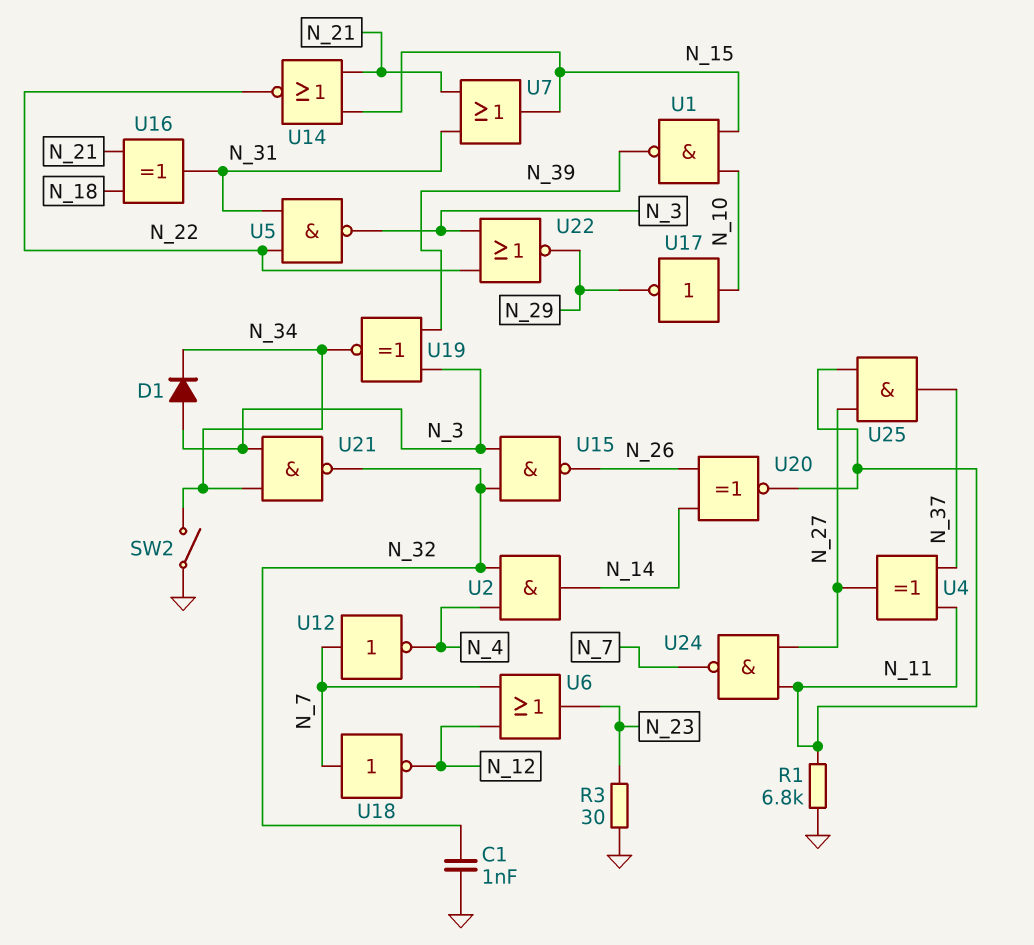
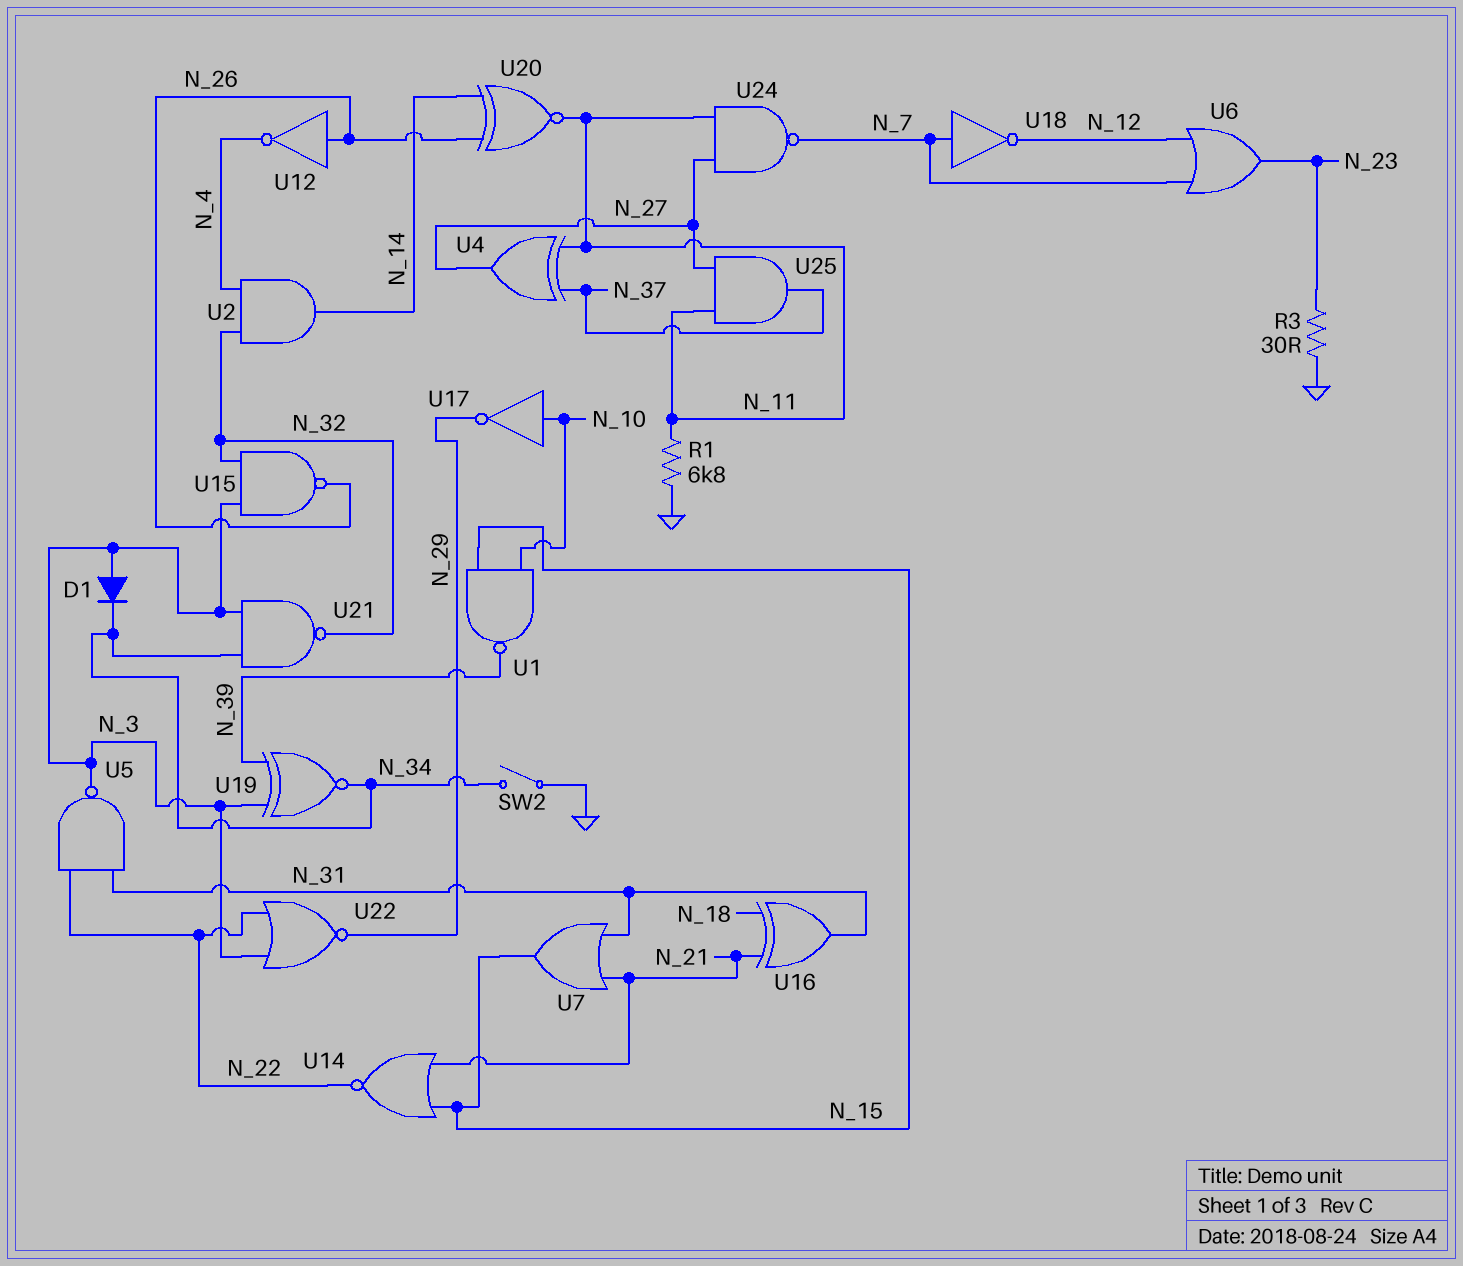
C1: 1nF (GND, N_32) -> none
U12: NOT (in N_7, out N_4) -> NOT (in N_26, out N_4)

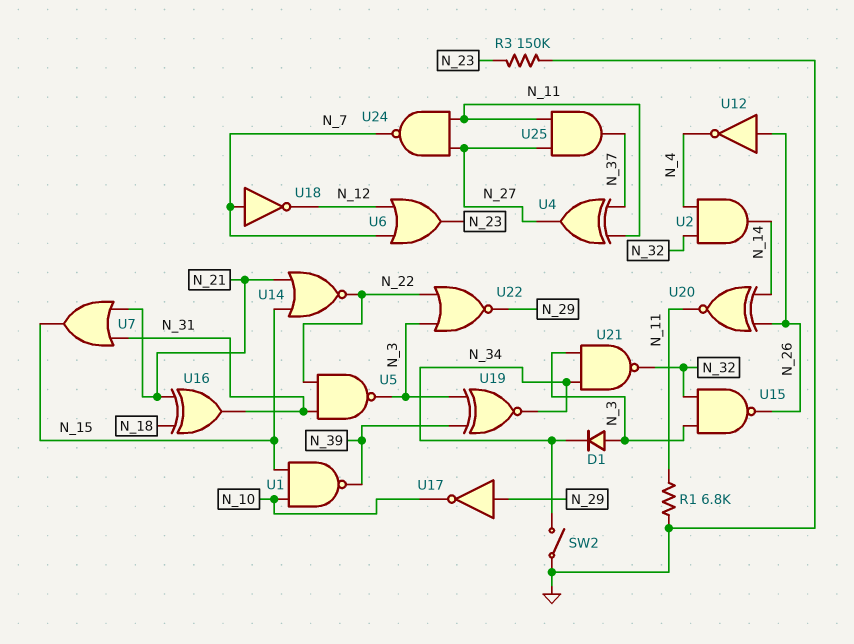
R3: 30 (GND, N_23) -> 150k (GND, N_23)
U17: NOT (in N_10, out N_29) -> NOT (in N_29, out N_10)

